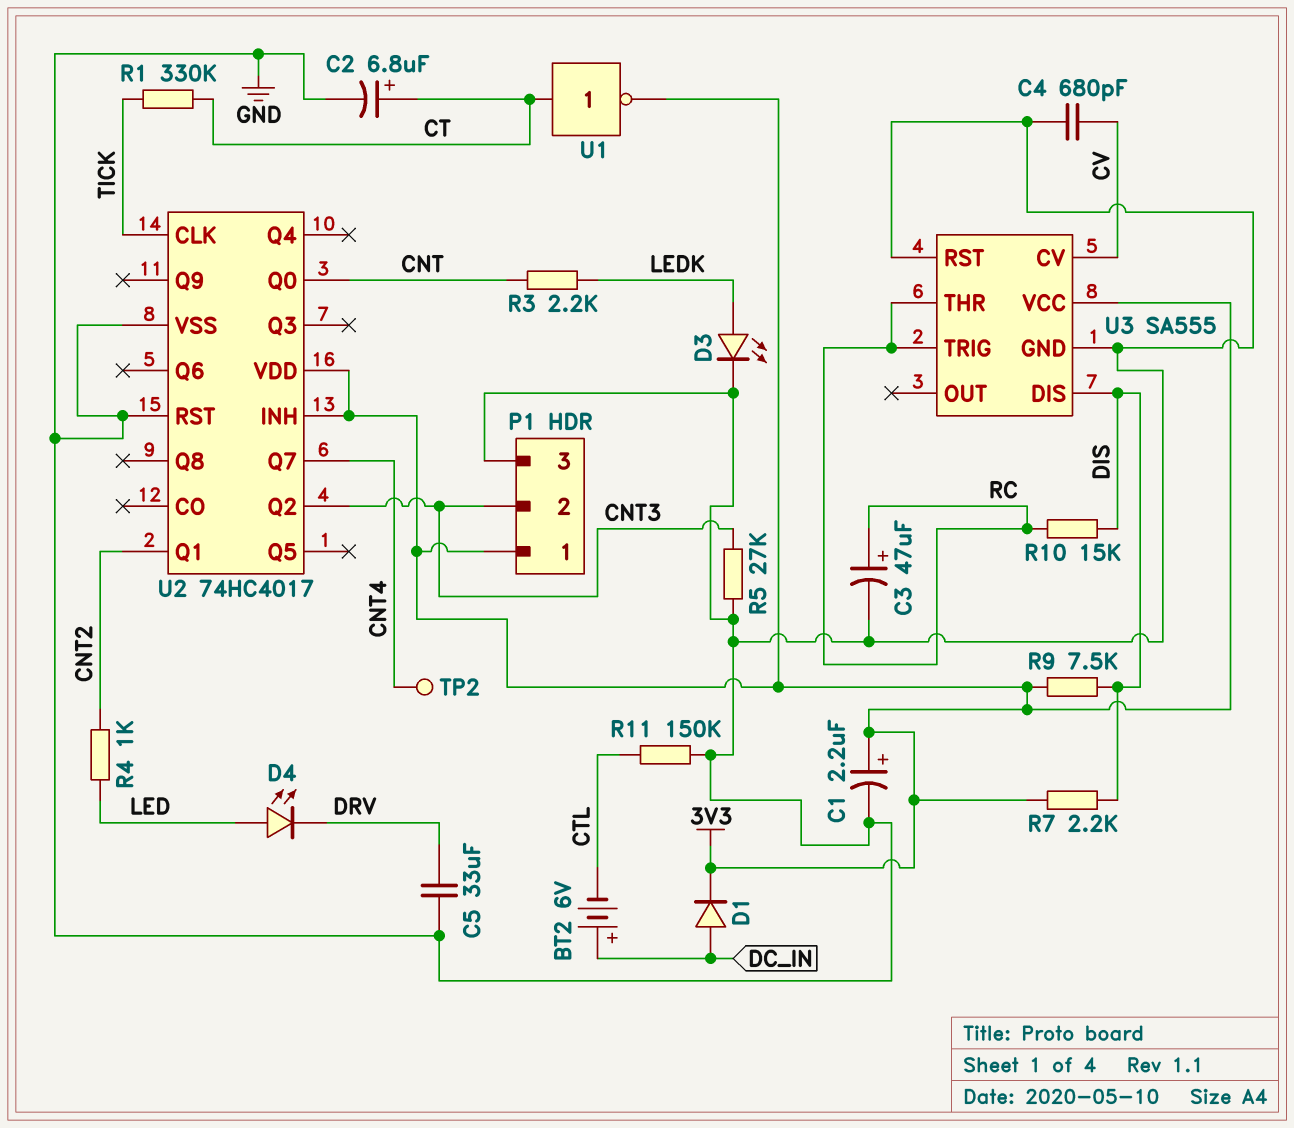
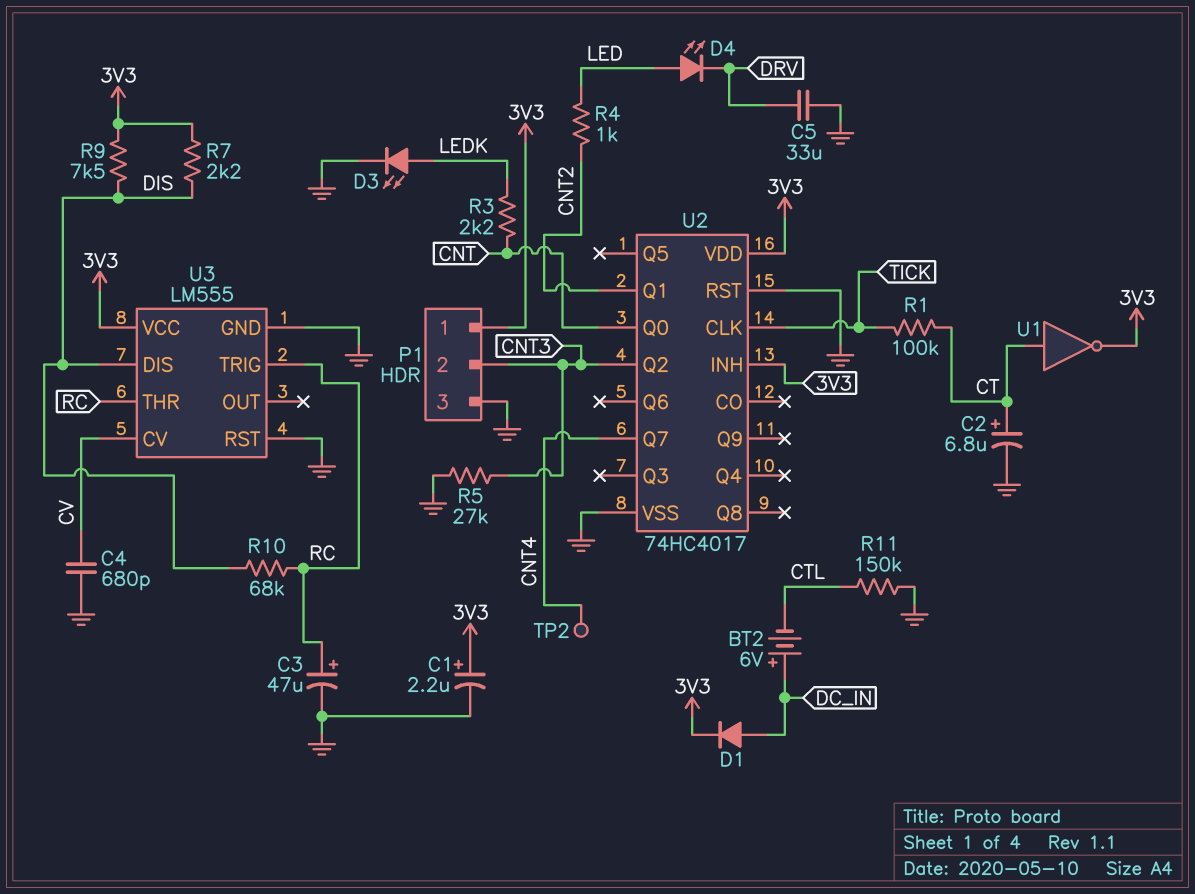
R1: 330k (CT, TICK) -> 100k (CT, TICK)
R10: 15k (DIS, RC) -> 68k (DIS, RC)
U3: SA555 -> LM555

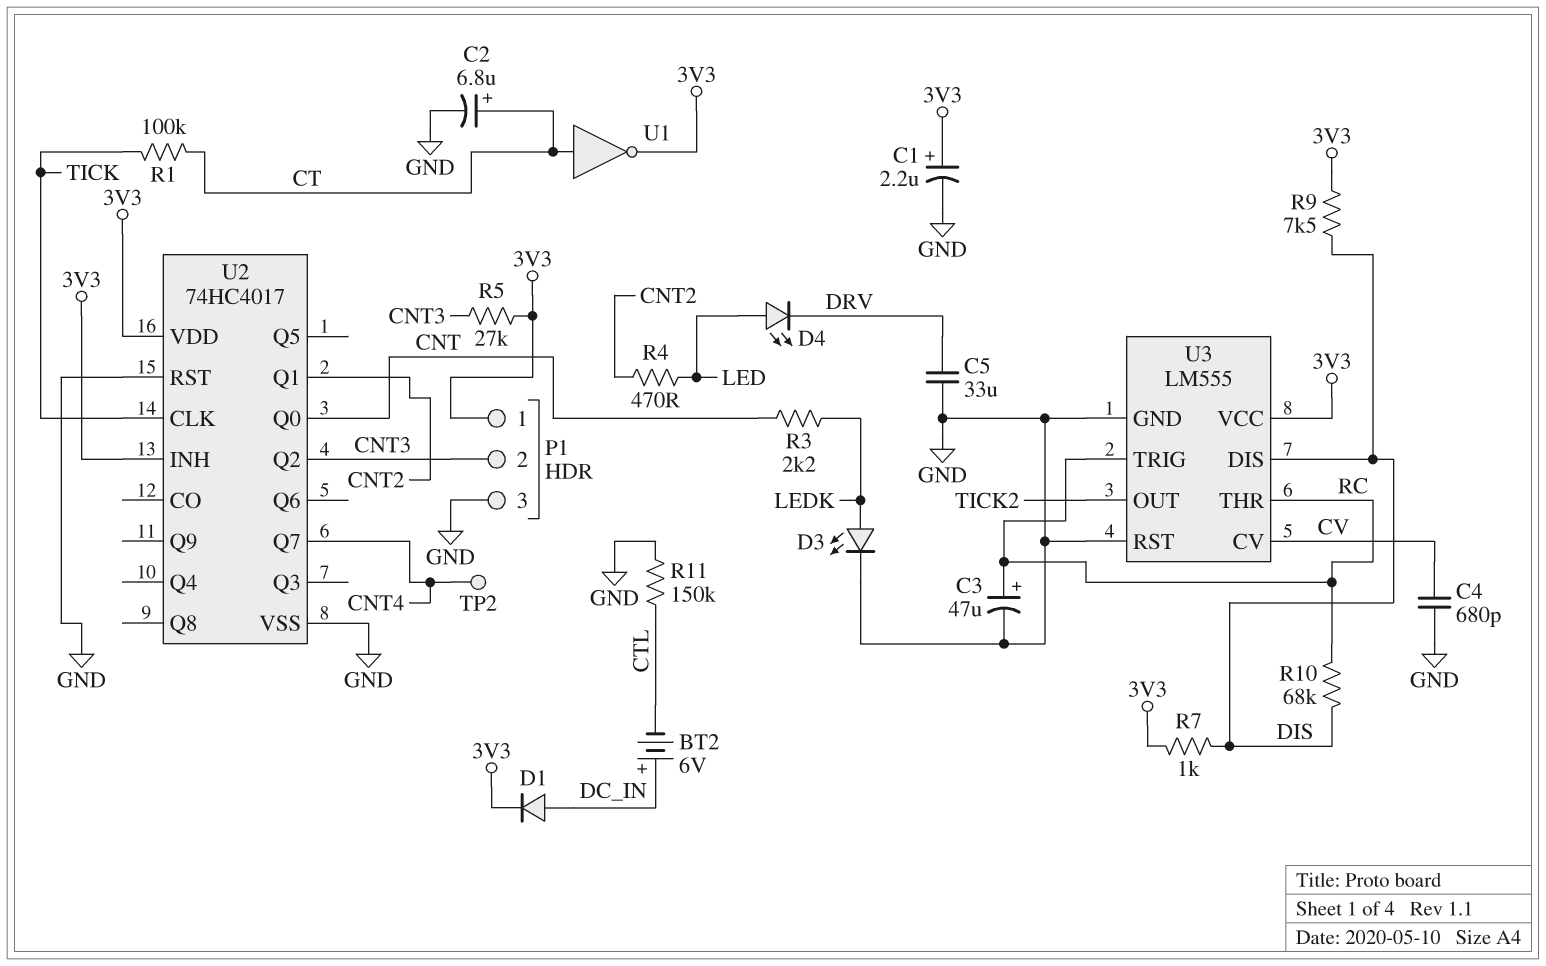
R4: 1k (CNT2, LED) -> 470 (CNT2, LED)
R5: 27k (CNT3, GND) -> 27k (3V3, CNT3)
R7: 2.2k (3V3, DIS) -> 1k (3V3, DIS)
U3 pin OUT: none -> TICK2

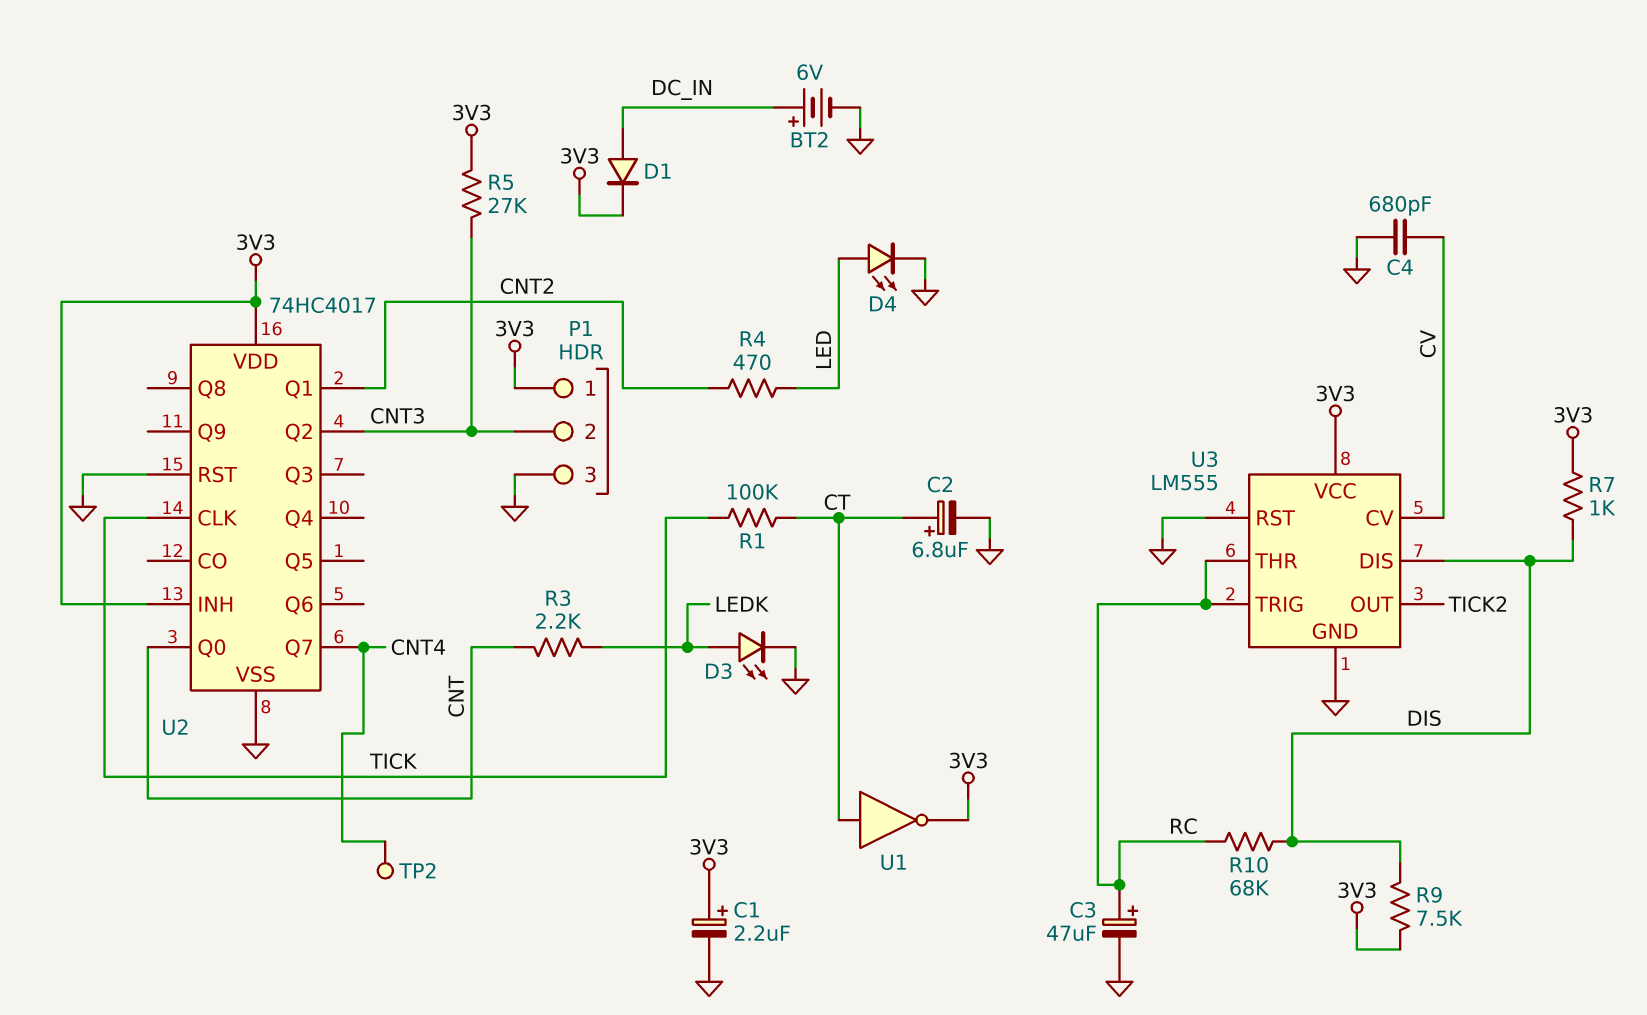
BT2: 6V (plus DC_IN, minus CTL) -> 6V (plus DC_IN, minus GND)
C5: 33uF (DRV, GND) -> none
D4: LED (A LED, K DRV) -> LED (A LED, K GND)
R11: 150k (CTL, GND) -> none

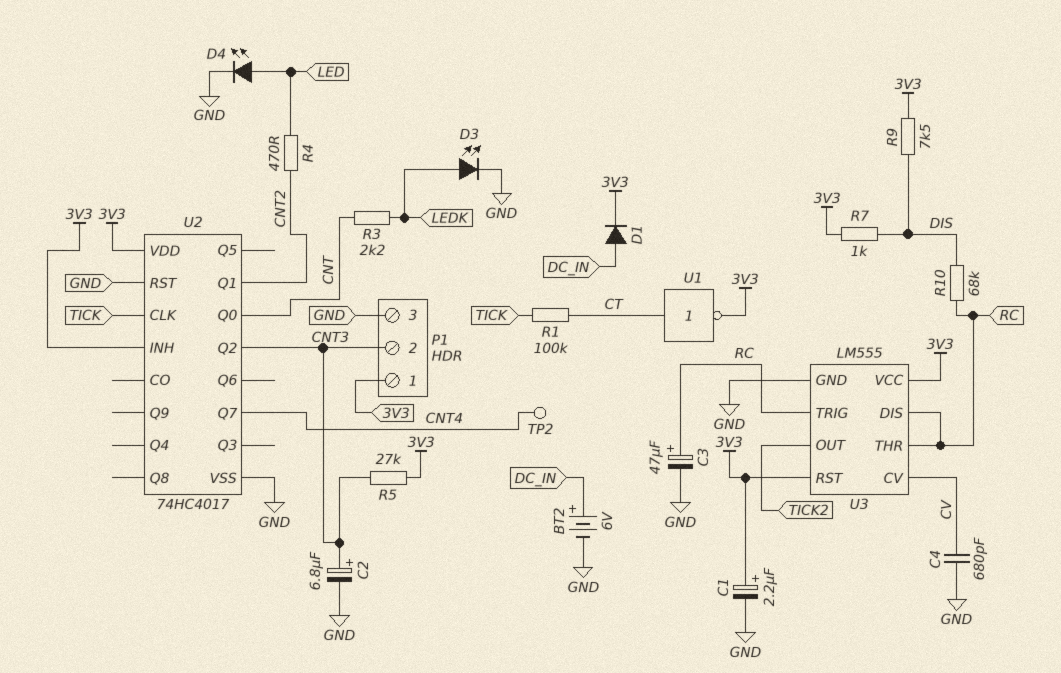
C2: 6.8uF (plus CT, minus GND) -> 6.8uF (plus CNT3, minus GND)
U3 pin DIS: DIS -> RC
U3 pin RST: GND -> 3V3

